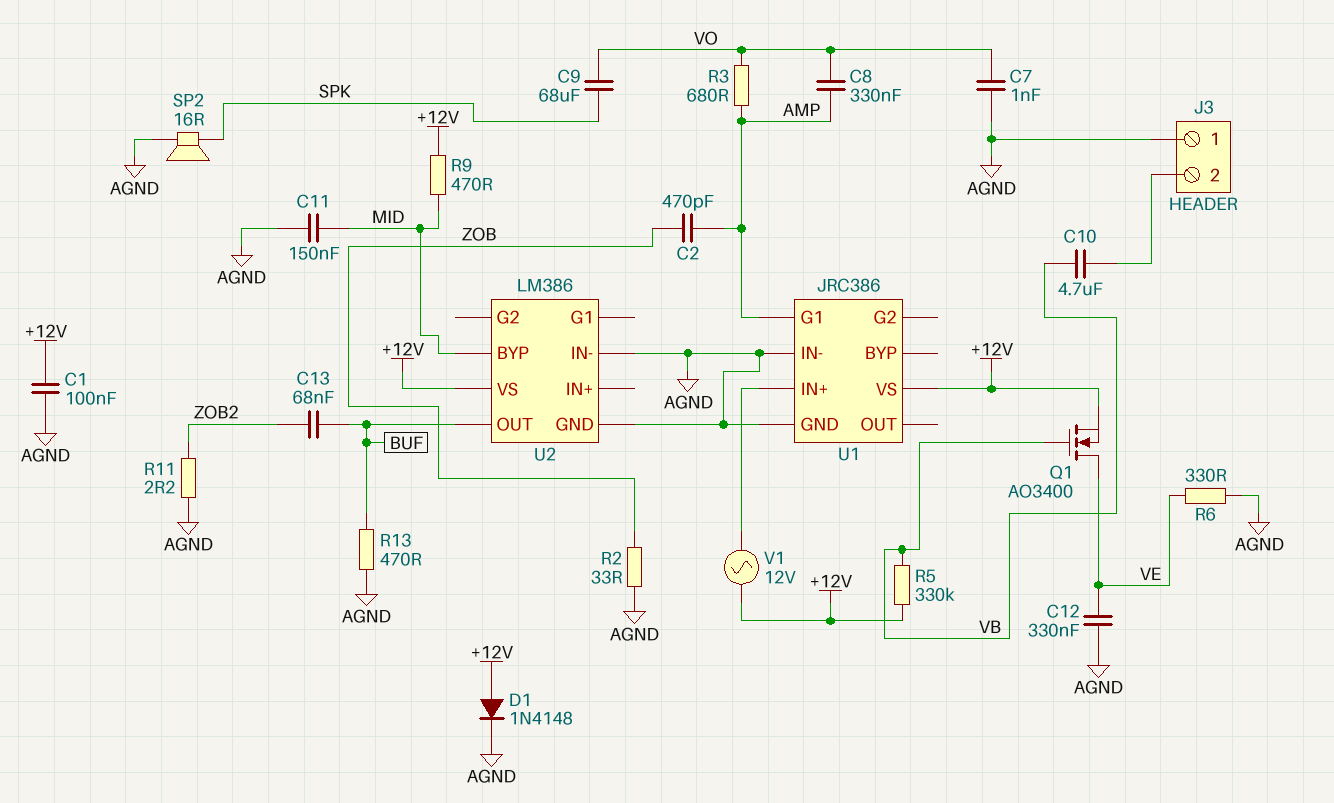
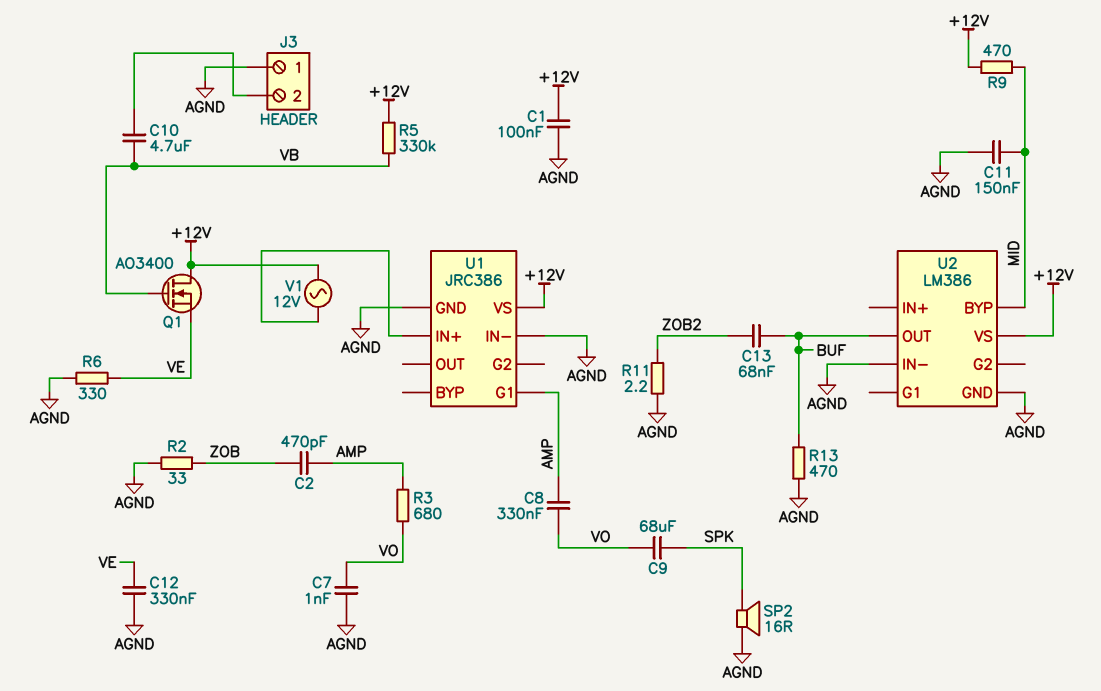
D1: diode 1N4148 (A +12V, K AGND) -> none
Q1: NMOS AO3400 (G VB, D VE, S +12V) -> NMOS AO3400 (G VB, D +12V, S VE)

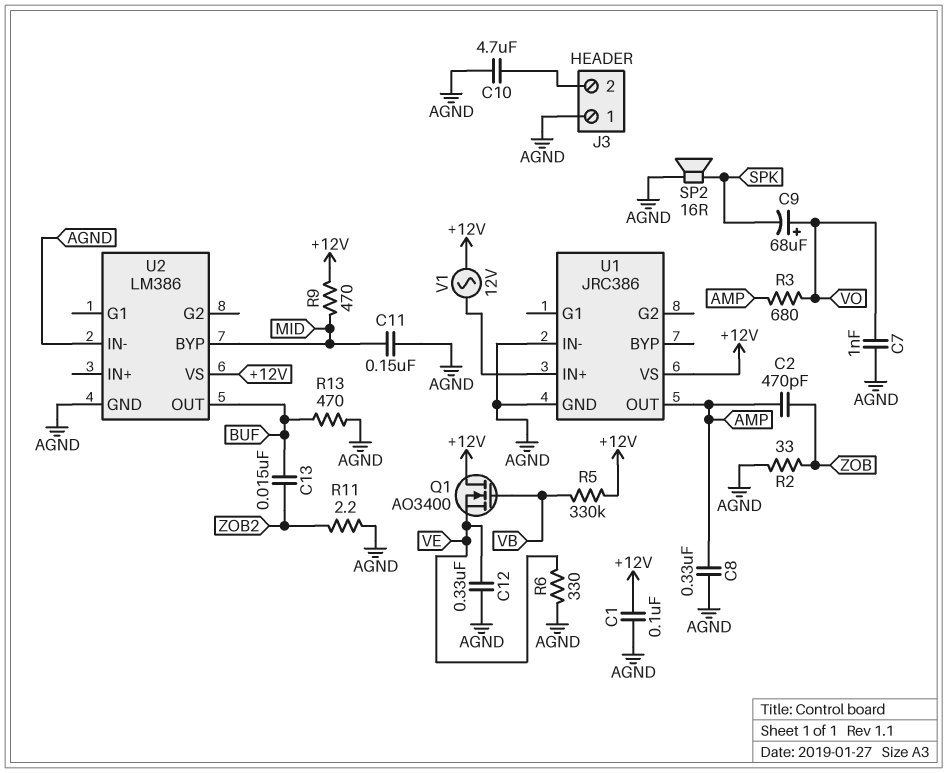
C8: 330nF (AMP, VO) -> 330nF (AGND, AMP)
C9: 68uF (SPK, VO) -> 68uF (plus VO, minus SPK)
C10: 4.7uF (J3/2, VB) -> 4.7uF (AGND, J3/2)
C13: 68nF (BUF, ZOB2) -> 15nF (BUF, ZOB2)
U1 pin G1: AMP -> none
U1 pin OUT: none -> AMP

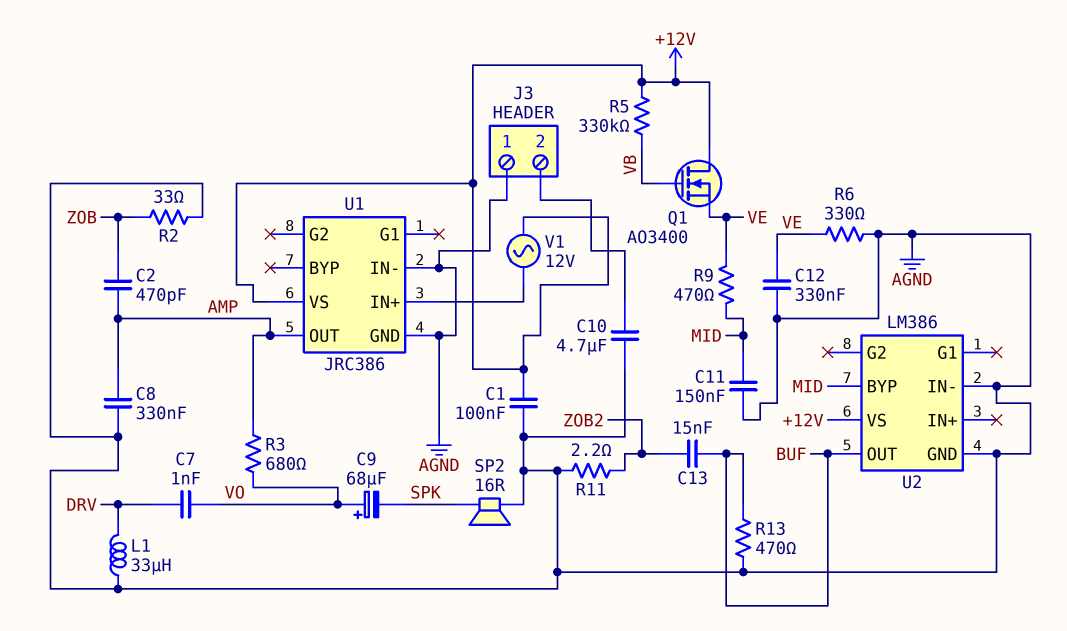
C7: 1nF (AGND, VO) -> 1nF (DRV, VO)
L1: none -> 33uH (AGND, DRV)
R9: 470 (+12V, MID) -> 470 (MID, VE)

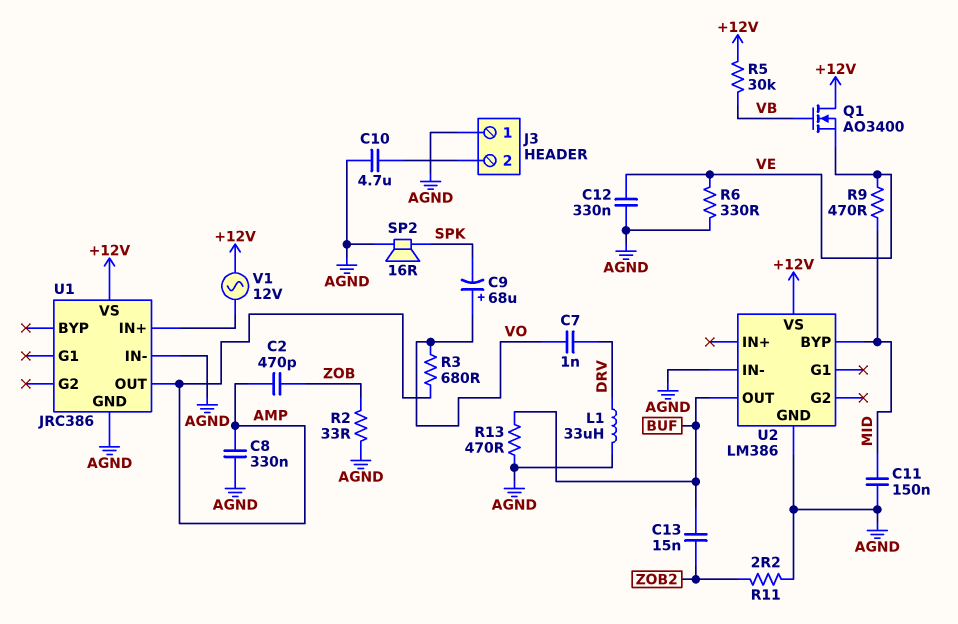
C1: 100nF (+12V, AGND) -> none
R5: 330k (+12V, VB) -> 30k (+12V, VB)

